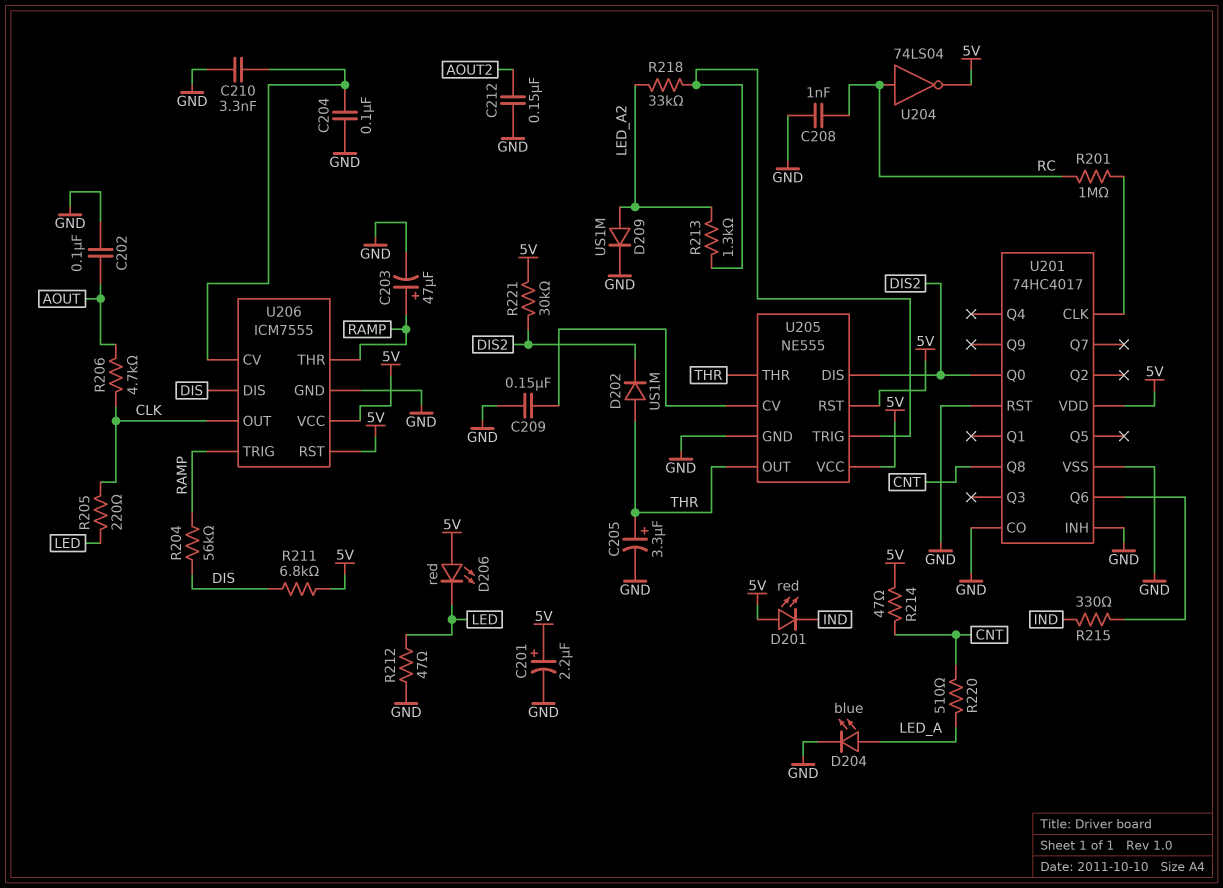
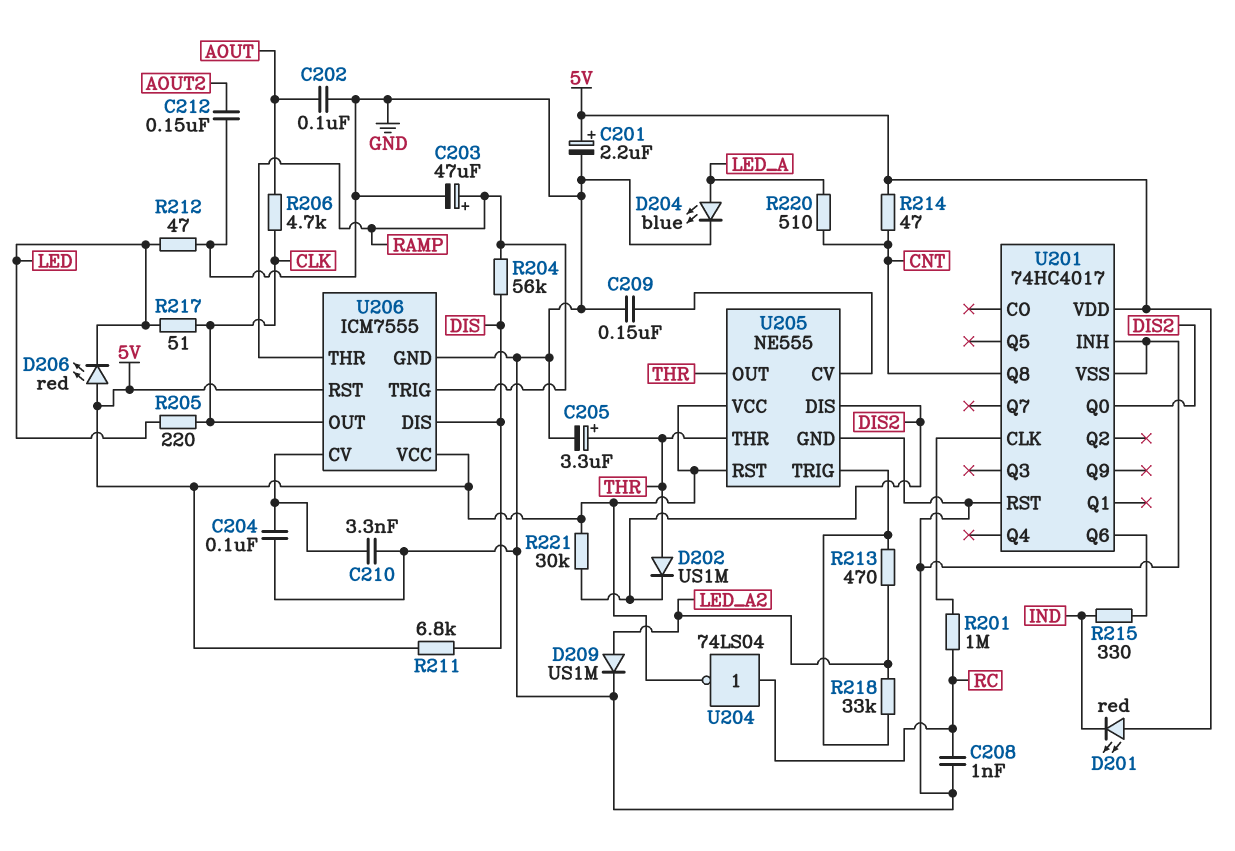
R213: 1.3k (LED_A2, U205/TRIG) -> 470 (LED_A2, U205/TRIG)
R217: none -> 51 (CLK, LED)
U201 pin CO: GND -> none

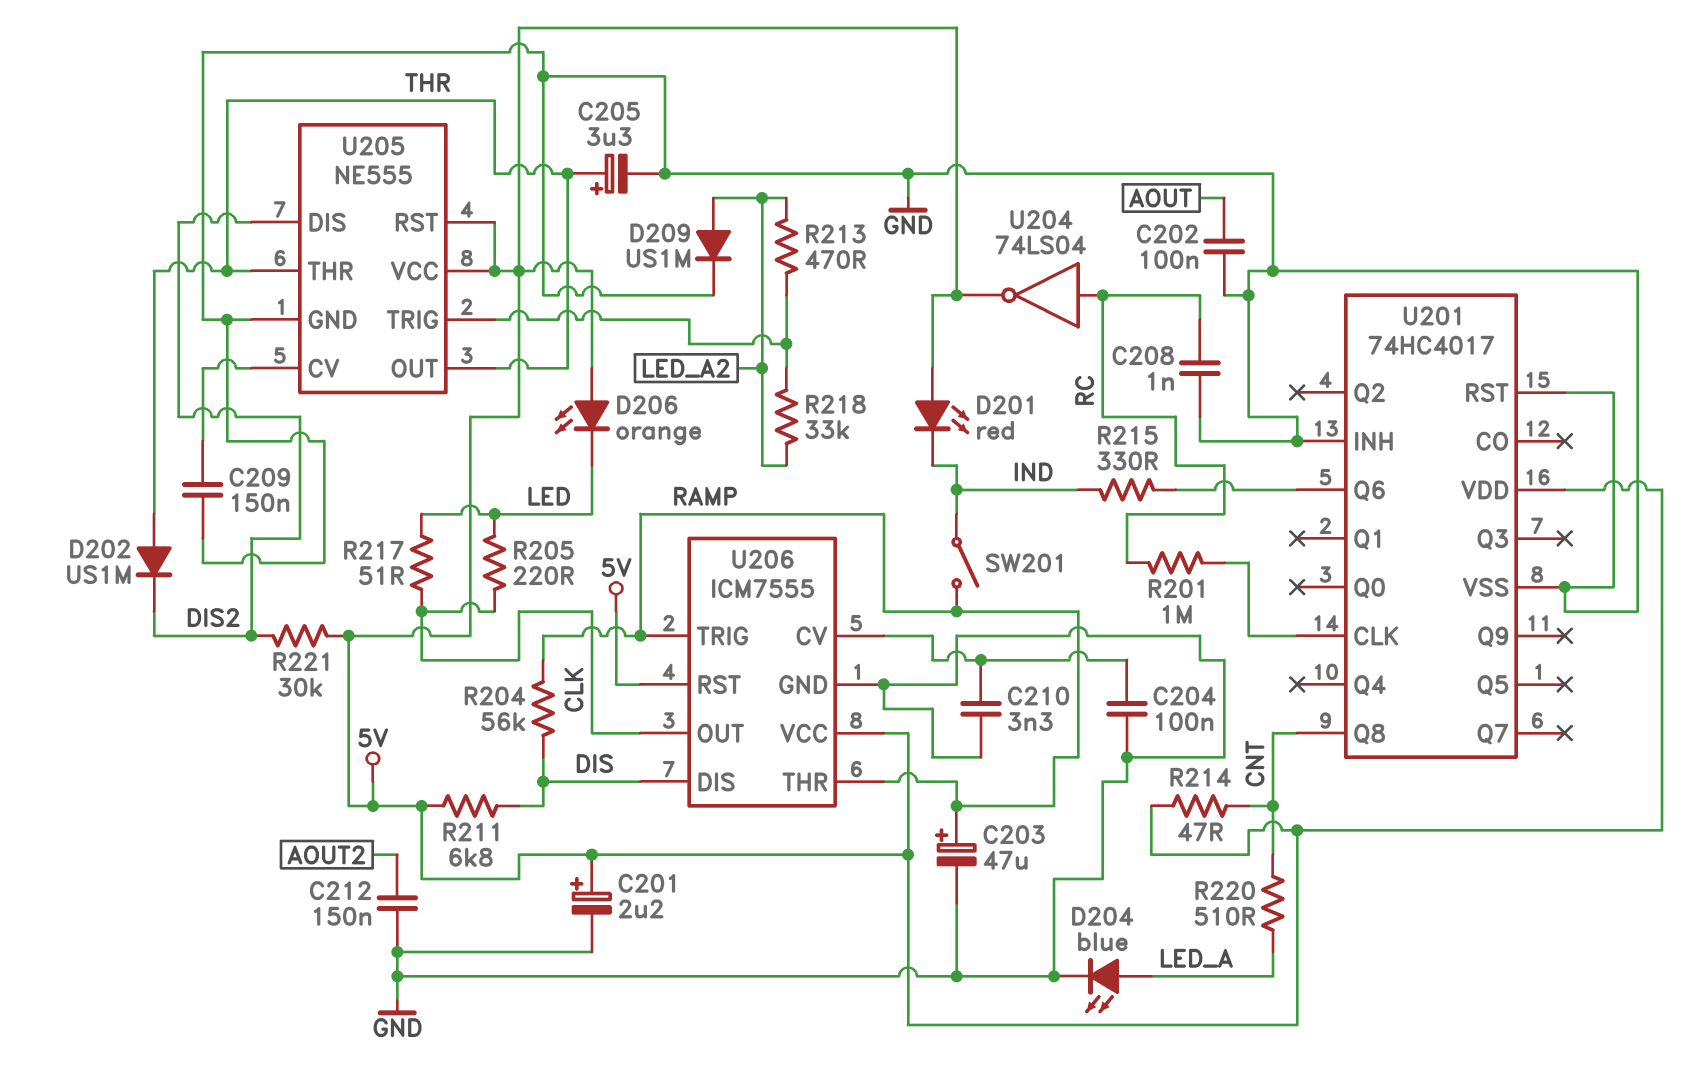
D206: LED red (A 5V, K LED) -> LED orange (A 5V, K LED)
R206: 4.7k (AOUT, CLK) -> none
R212: 47 (GND, LED) -> none
SW201: none -> switch (IND, RAMP)
U201 pin Q0: DIS2 -> none

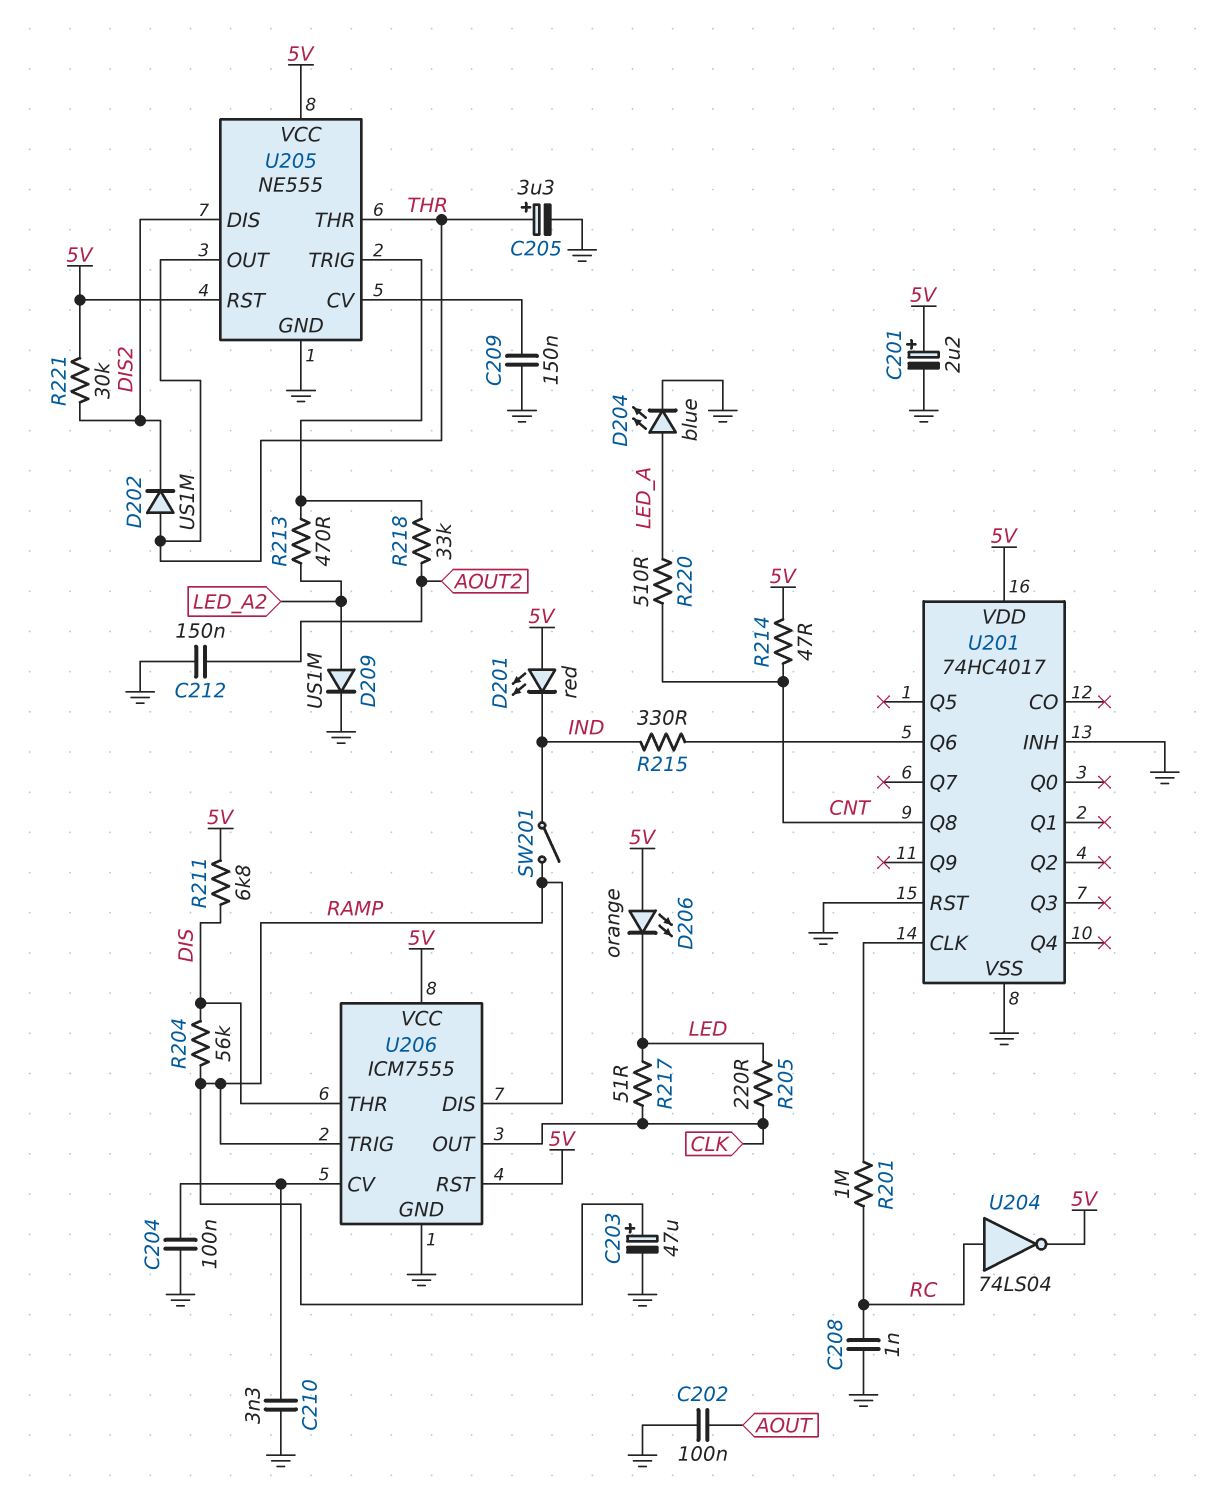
R218: 33k (LED_A2, U205/TRIG) -> 33k (AOUT2, U205/TRIG)
U206 pin DIS: DIS -> RAMP
U206 pin THR: RAMP -> DIS

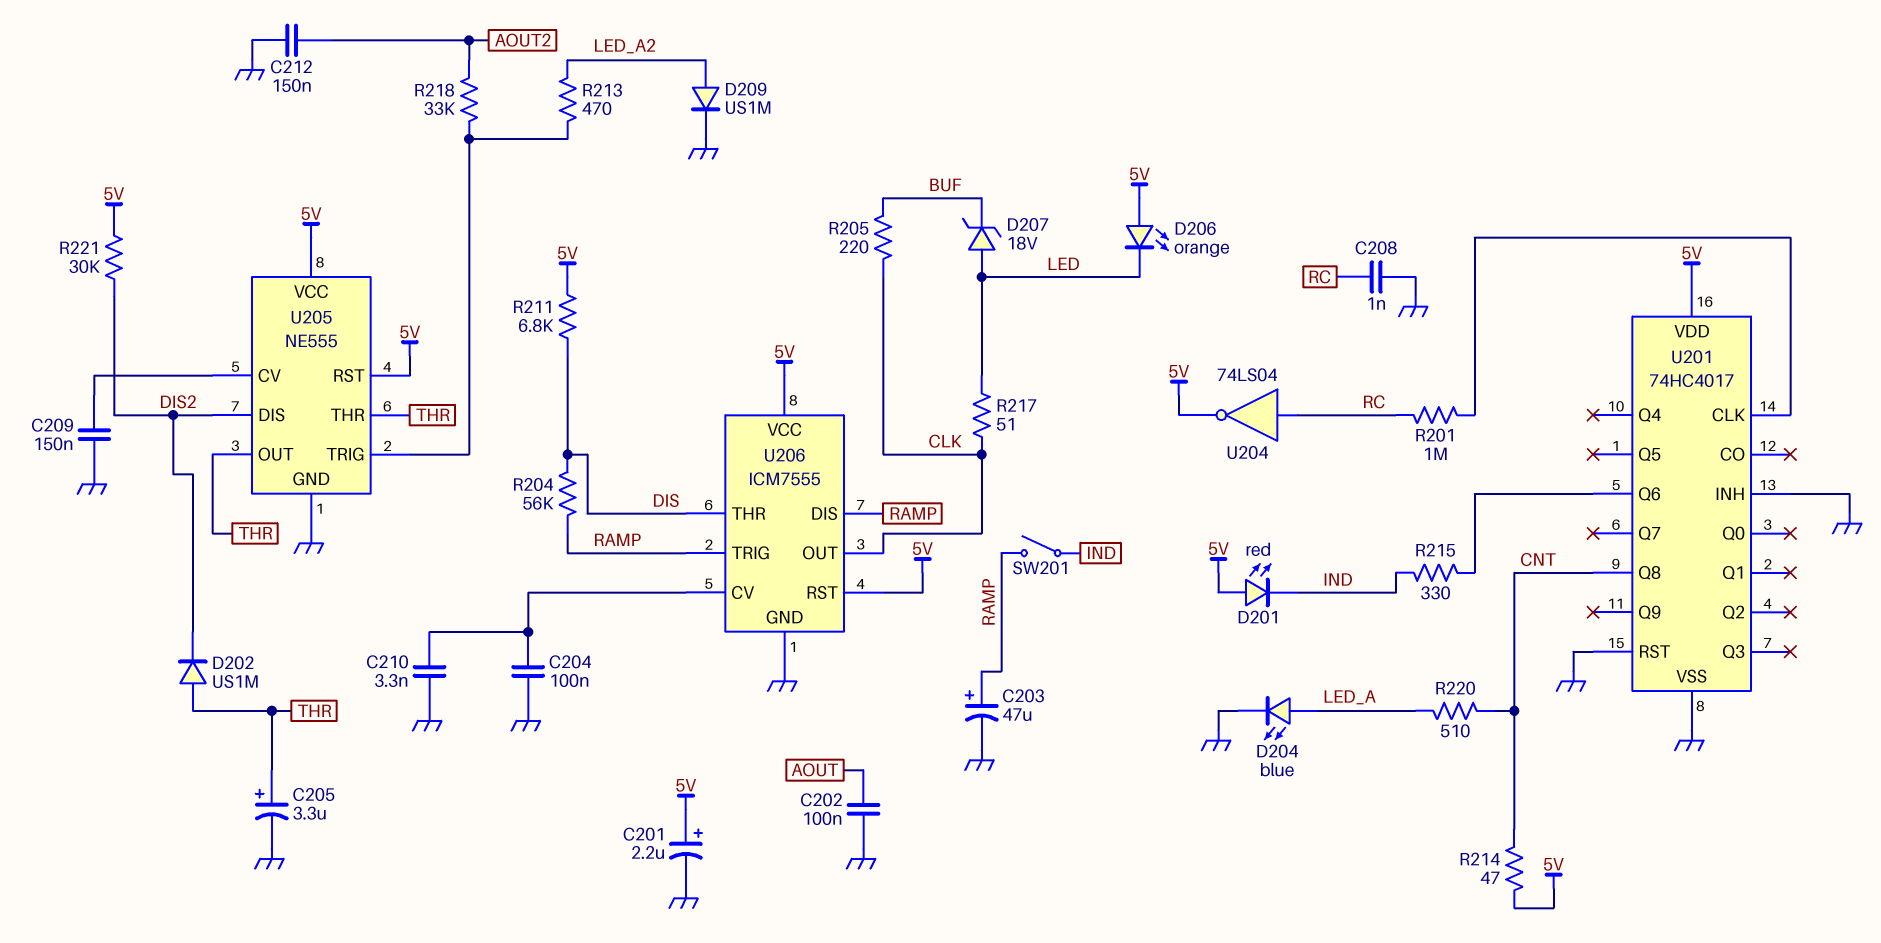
D207: none -> zener 18V (A LED, K BUF)
R205: 220 (CLK, LED) -> 220 (BUF, CLK)

